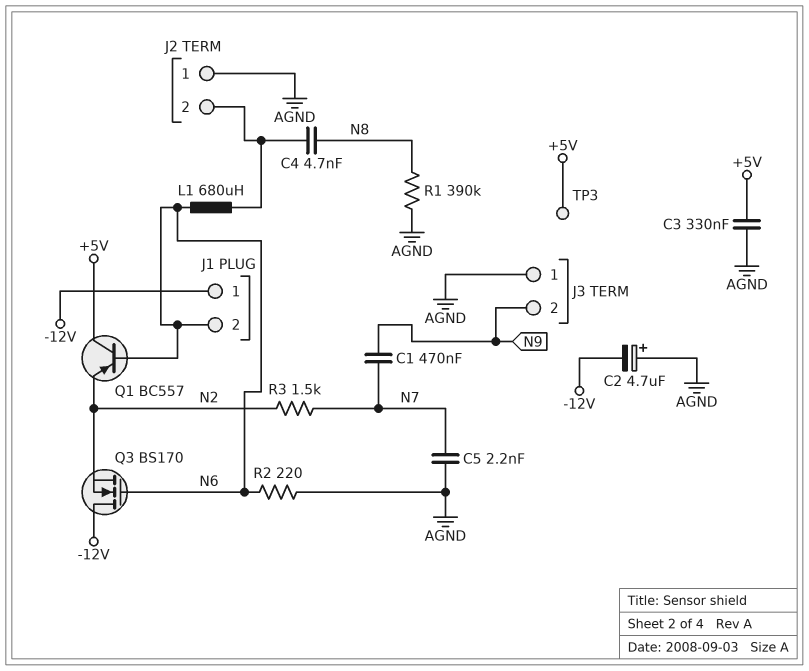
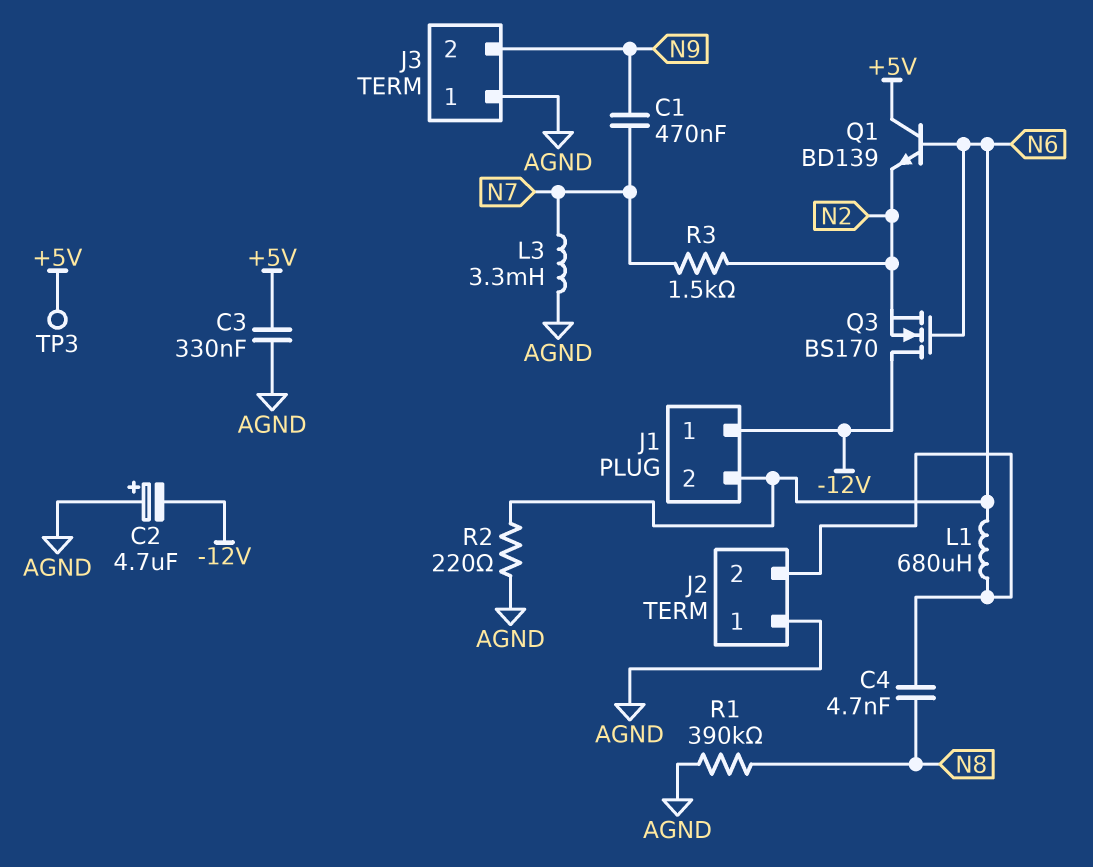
C5: 2.2nF (AGND, N7) -> none
L3: none -> 3.3mH (AGND, N7)
Q1: PNP BC557 (B N6, C +5V, E N2) -> NPN BD139 (B N6, C +5V, E N2)

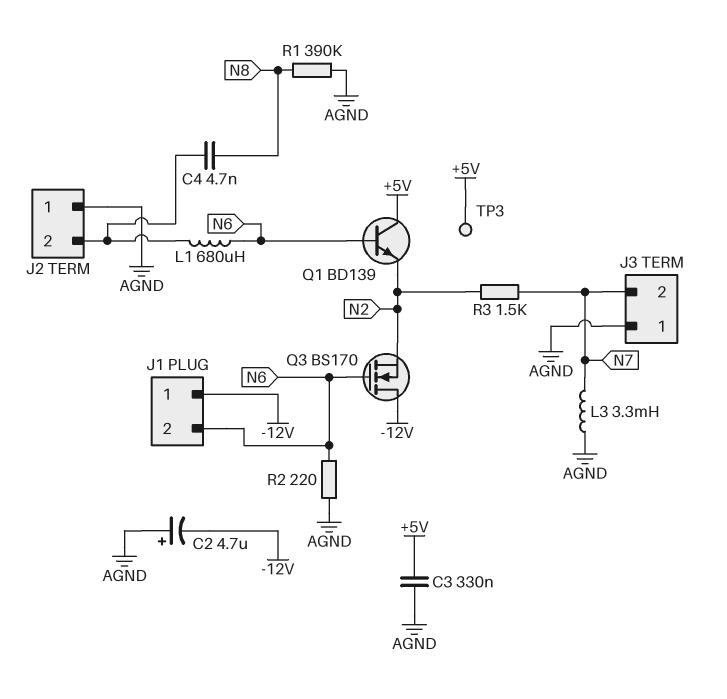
C1: 470nF (N7, N9) -> none
J3 pin 2: N9 -> N7

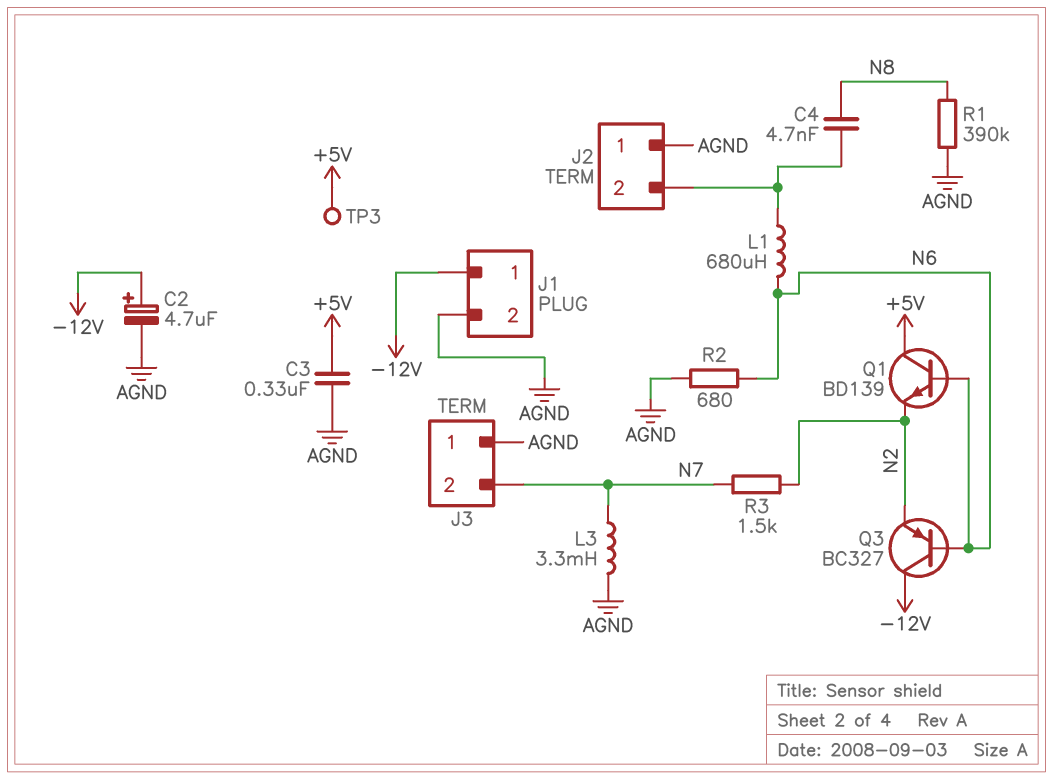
C2: 4.7uF (plus AGND, minus -12V) -> 4.7uF (plus -12V, minus AGND)
J1 pin 2: N6 -> AGND
Q3: NMOS BS170 (G N6, D -12V, S N2) -> PNP BC327 (B N6, C -12V, E N2)
R2: 220 (AGND, N6) -> 680 (AGND, N6)

